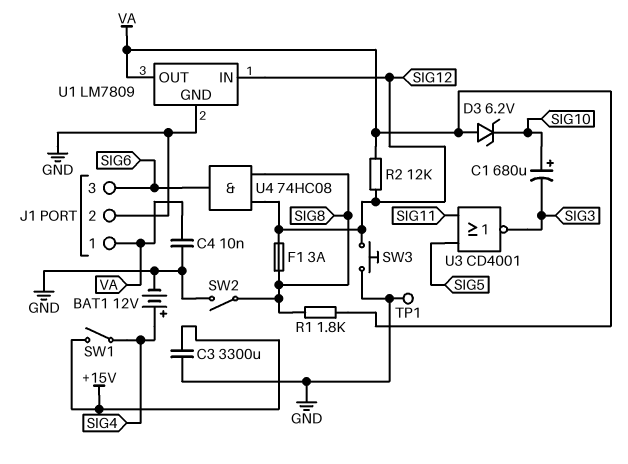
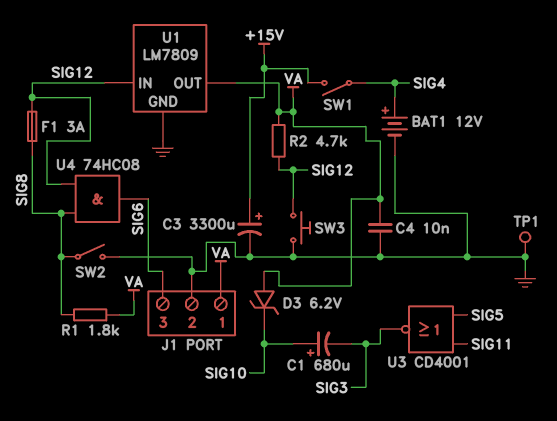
C3: 3300uF (+15V, GND) -> 3300uF (plus +15V, minus GND)
R2: 12k (SIG12, VA) -> 4.7k (SIG12, VA)

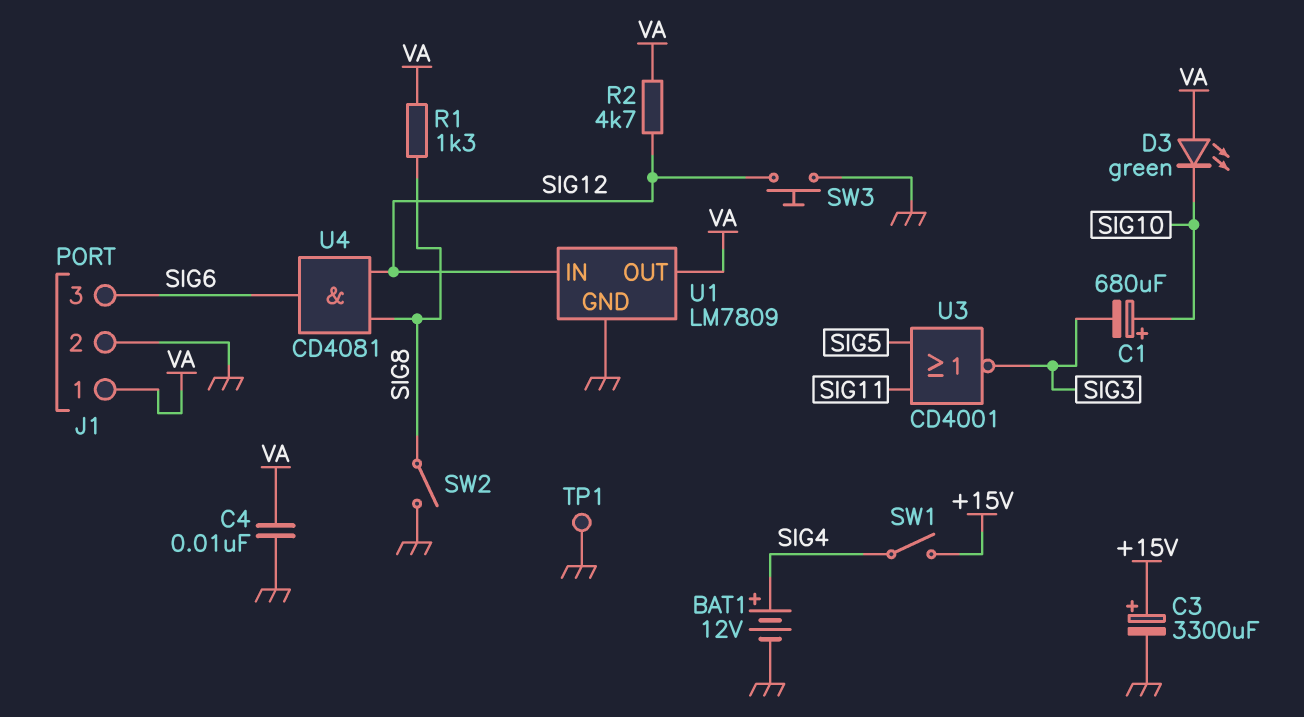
D3: zener 6.2V (A VA, K SIG10) -> LED green (A VA, K SIG10)
F1: 3A (SIG8, SIG12) -> none
R1: 1.8k (SIG8, VA) -> 1.3k (SIG8, VA)
U4: AND 74HC08 (in SIG8, in SIG12, out SIG6) -> AND CD4081 (in SIG8, in SIG12, out SIG6)

